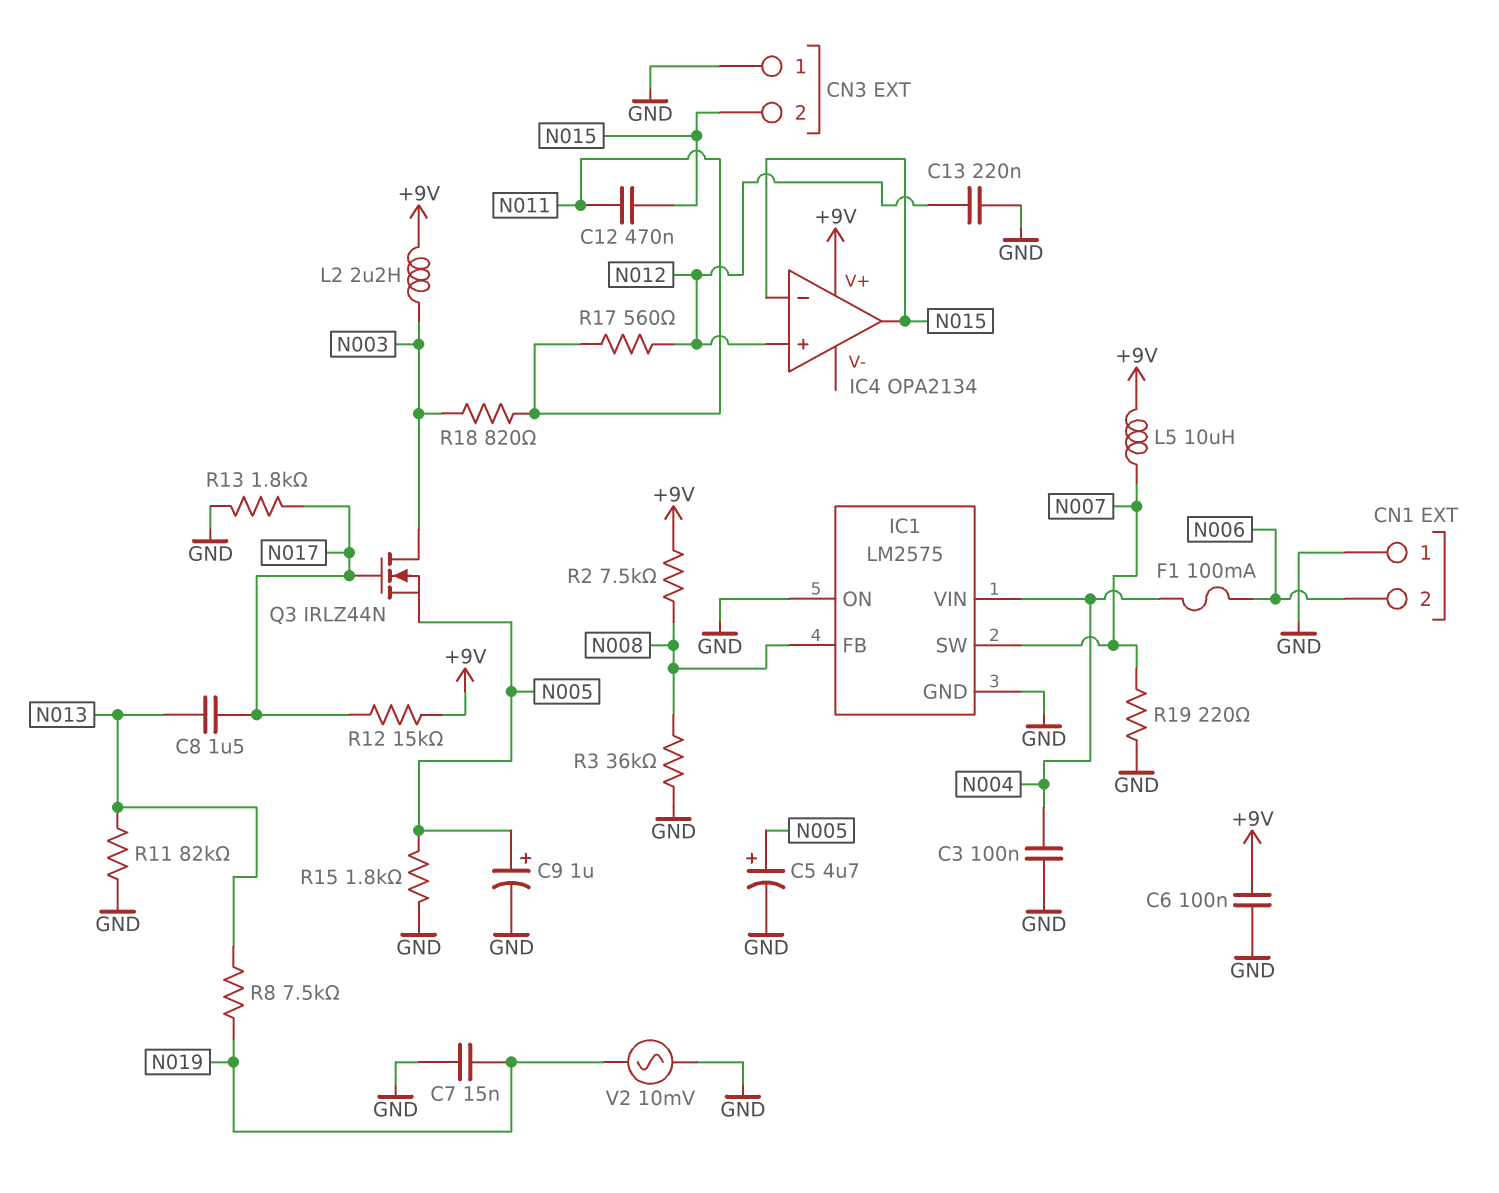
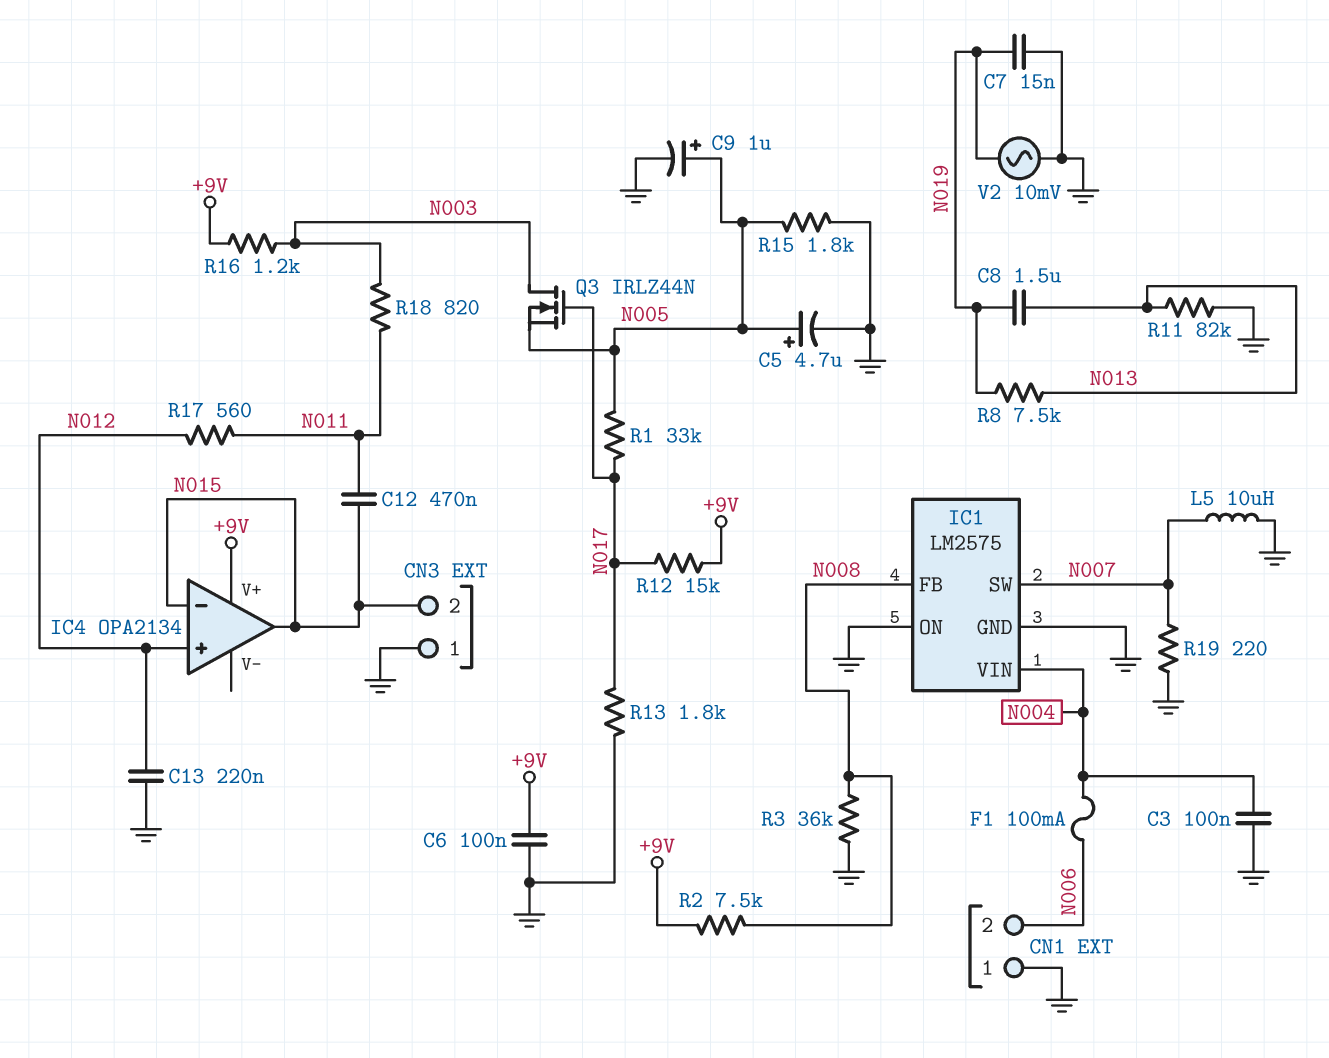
C8: 1.5uF (N013, N017) -> 1.5uF (N013, N019)
L2: 2.2uH (+9V, N003) -> none
L5: 10uH (+9V, N007) -> 10uH (GND, N007)
R1: none -> 33k (N005, N017)
R16: none -> 1.2k (+9V, N003)

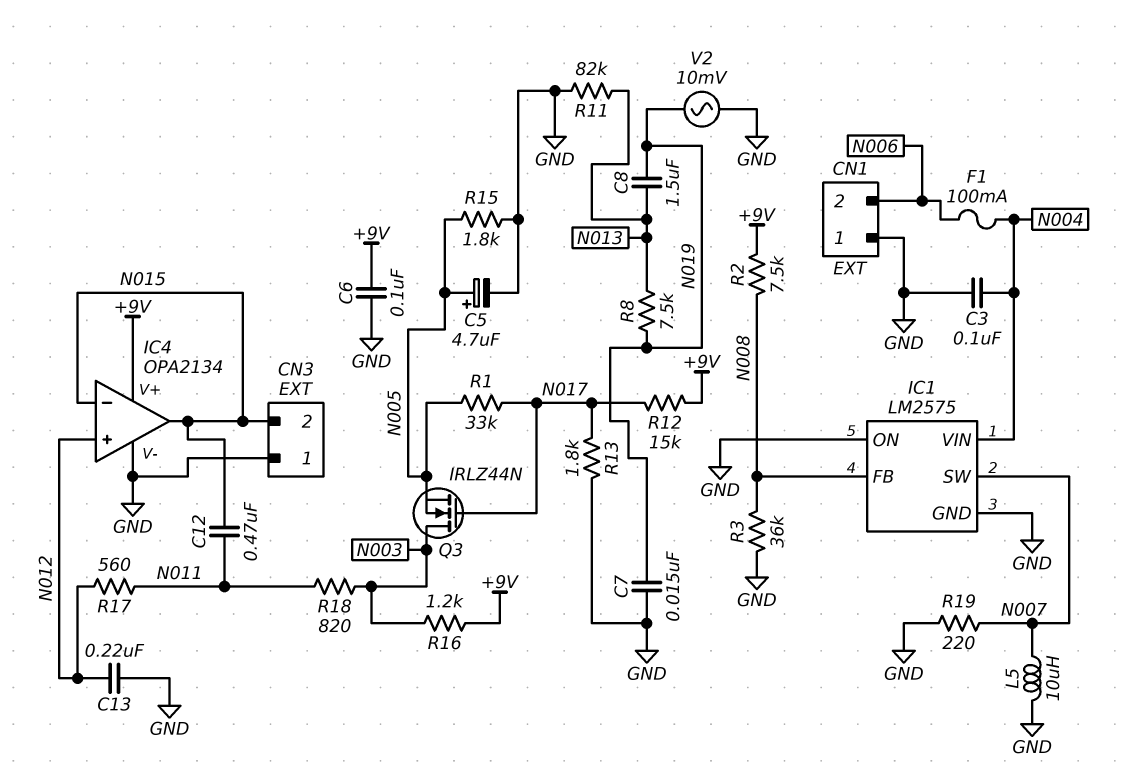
C9: 1uF (plus N005, minus GND) -> none
IC4 pin V-: none -> GND

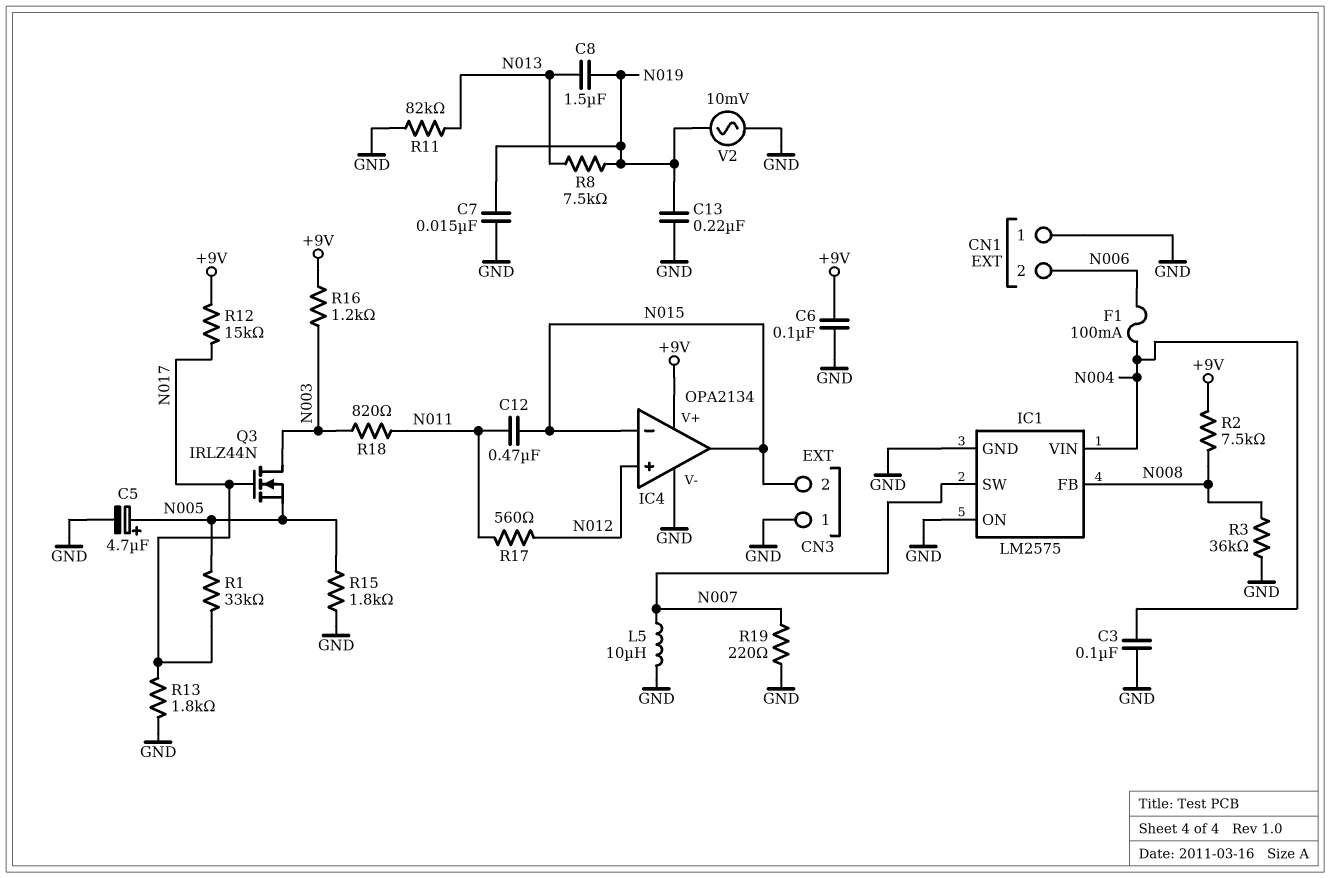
C13: 220nF (GND, N012) -> 220nF (GND, N019)

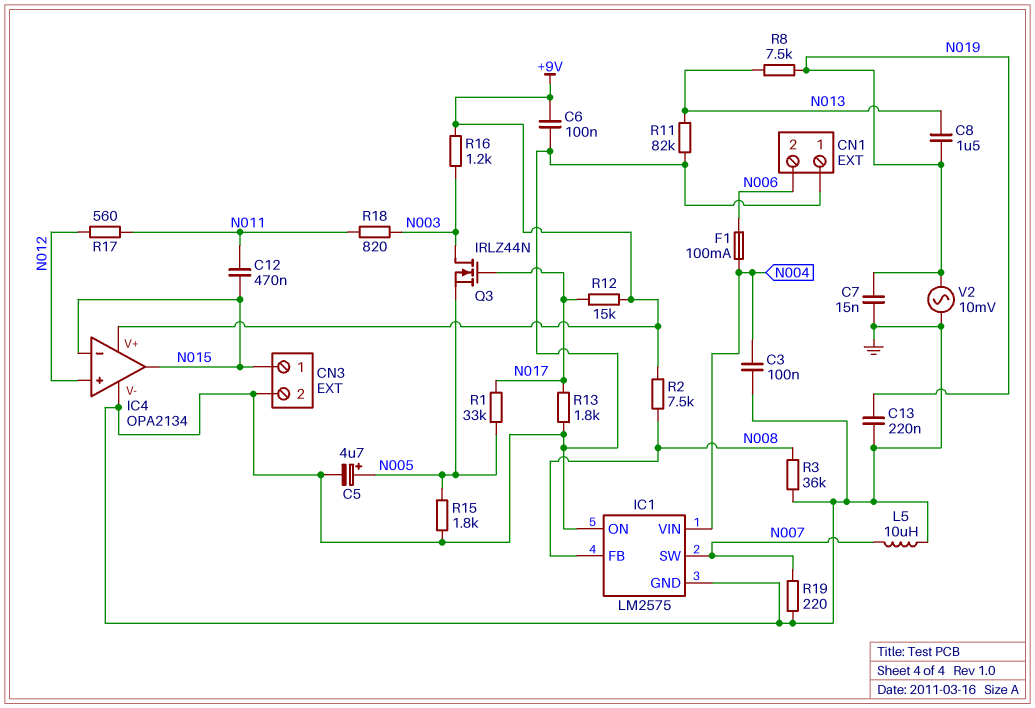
CN3 pin 1: GND -> N015
CN3 pin 2: N015 -> GND

